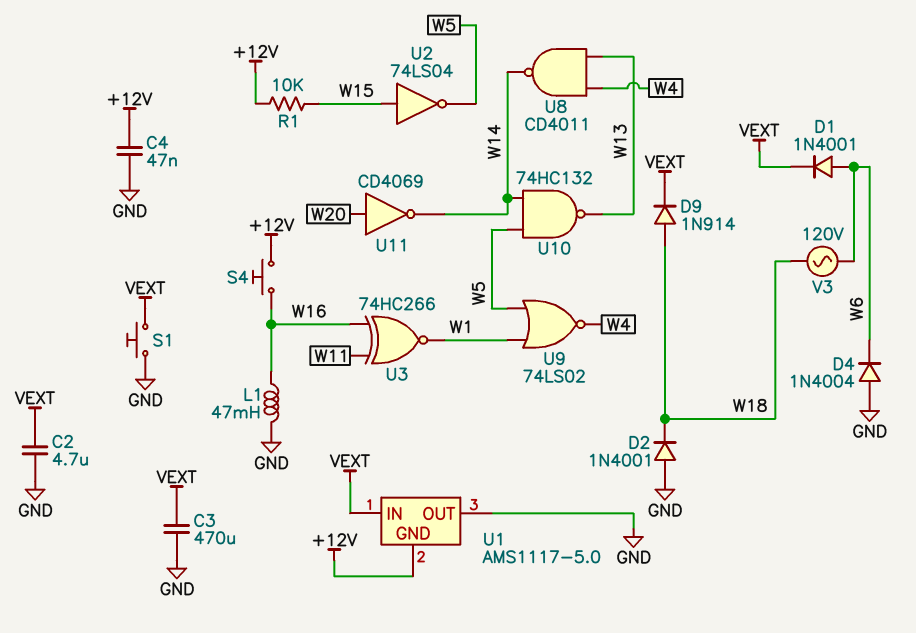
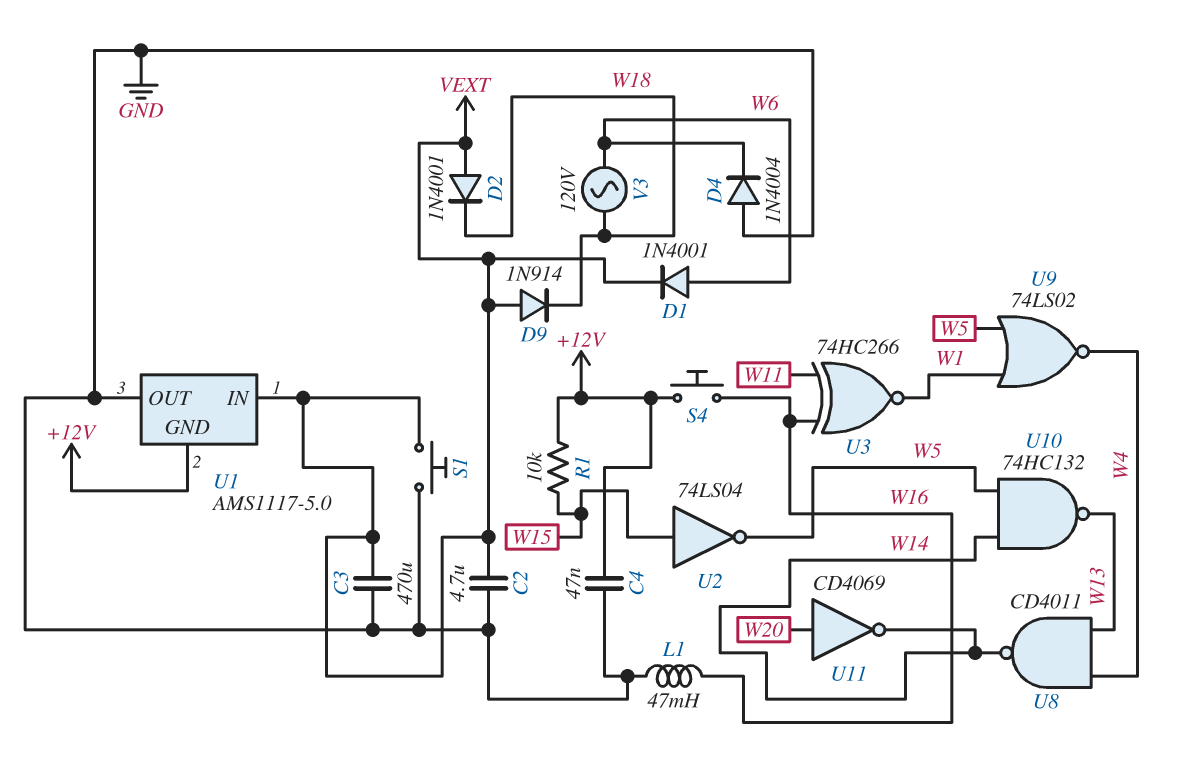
D2: diode 1N4001 (A GND, K W18) -> diode 1N4001 (A VEXT, K W18)
D9: diode 1N914 (A W18, K VEXT) -> diode 1N914 (A VEXT, K W18)

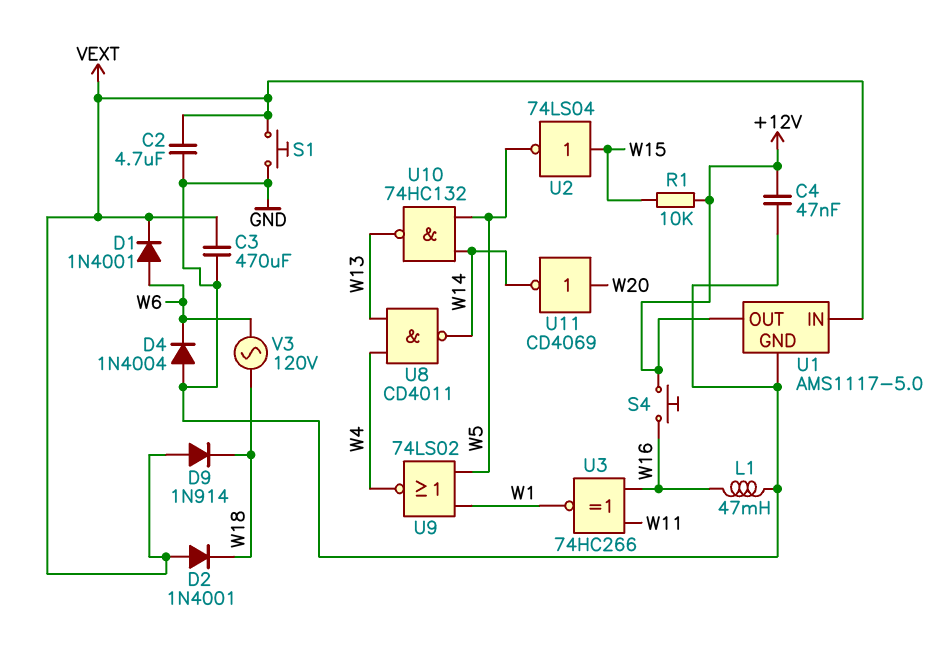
U1 pin GND: +12V -> GND
U1 pin OUT: GND -> +12V

